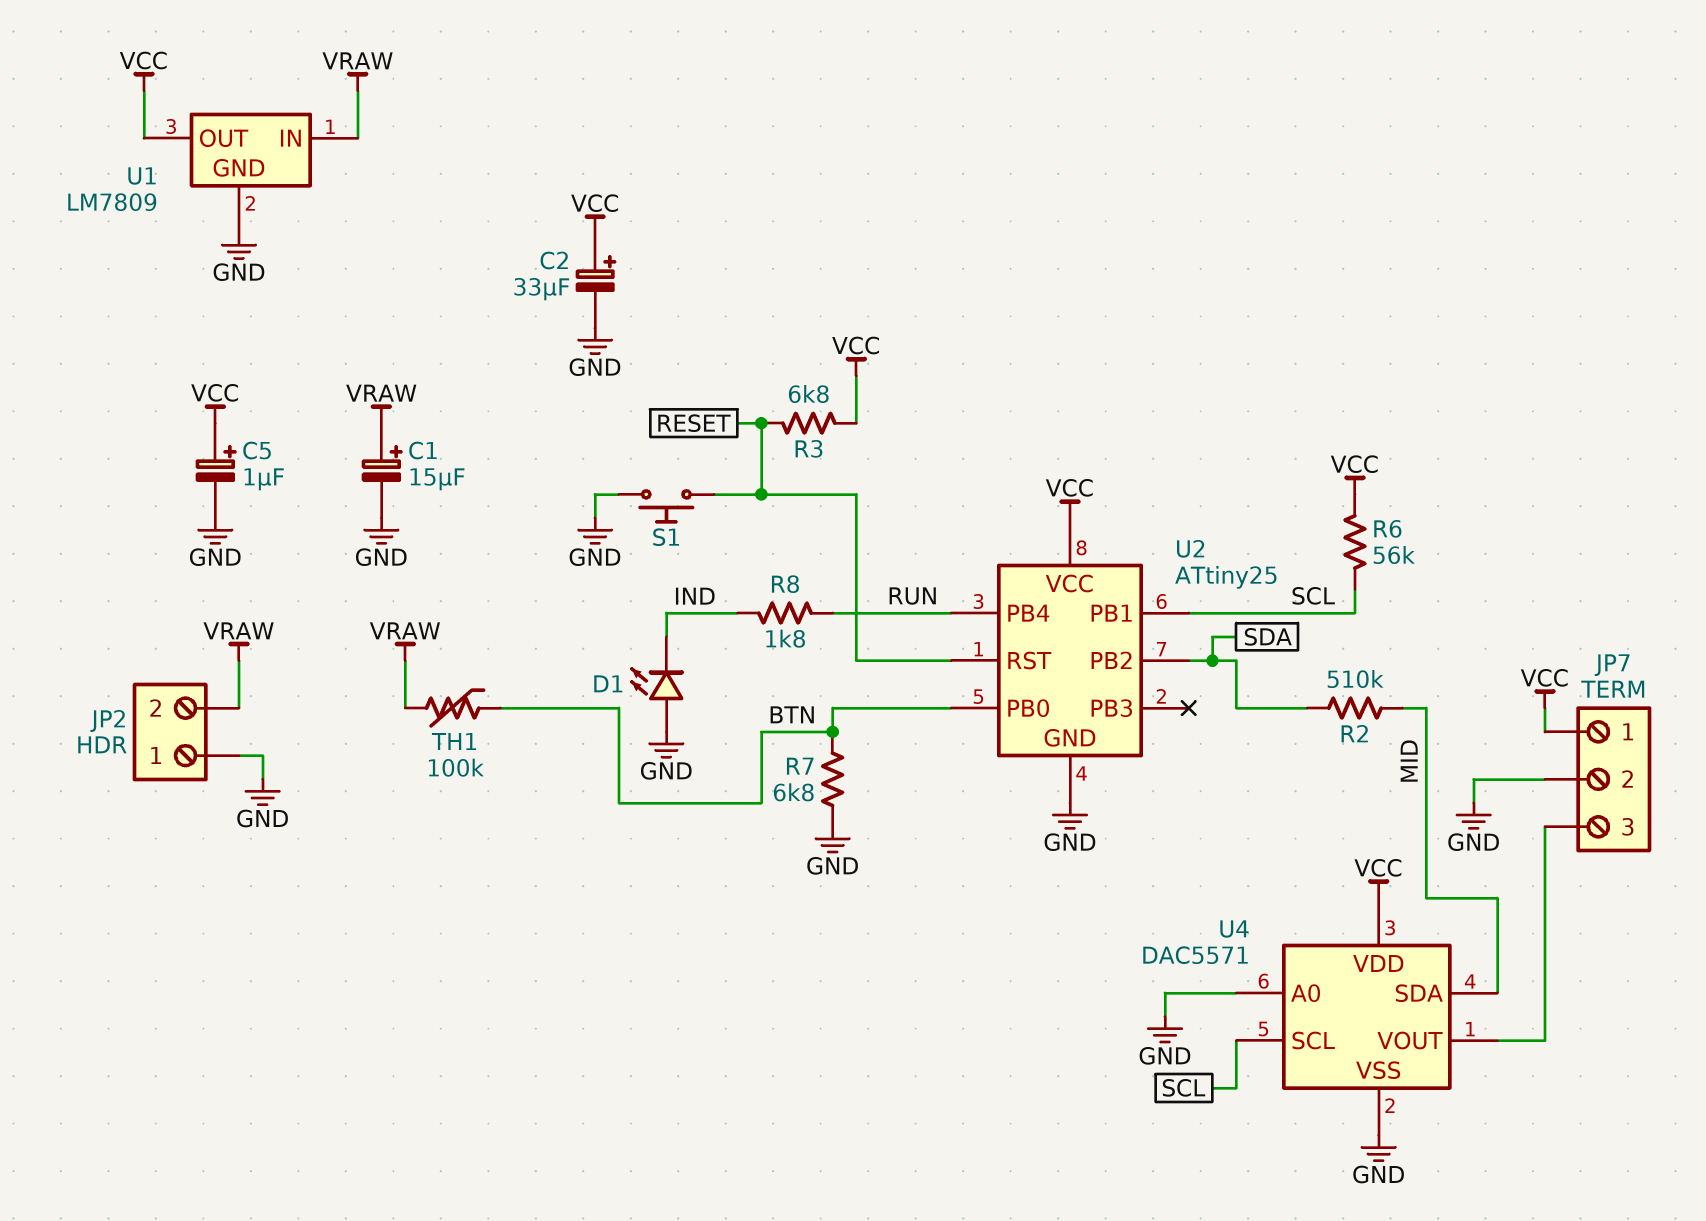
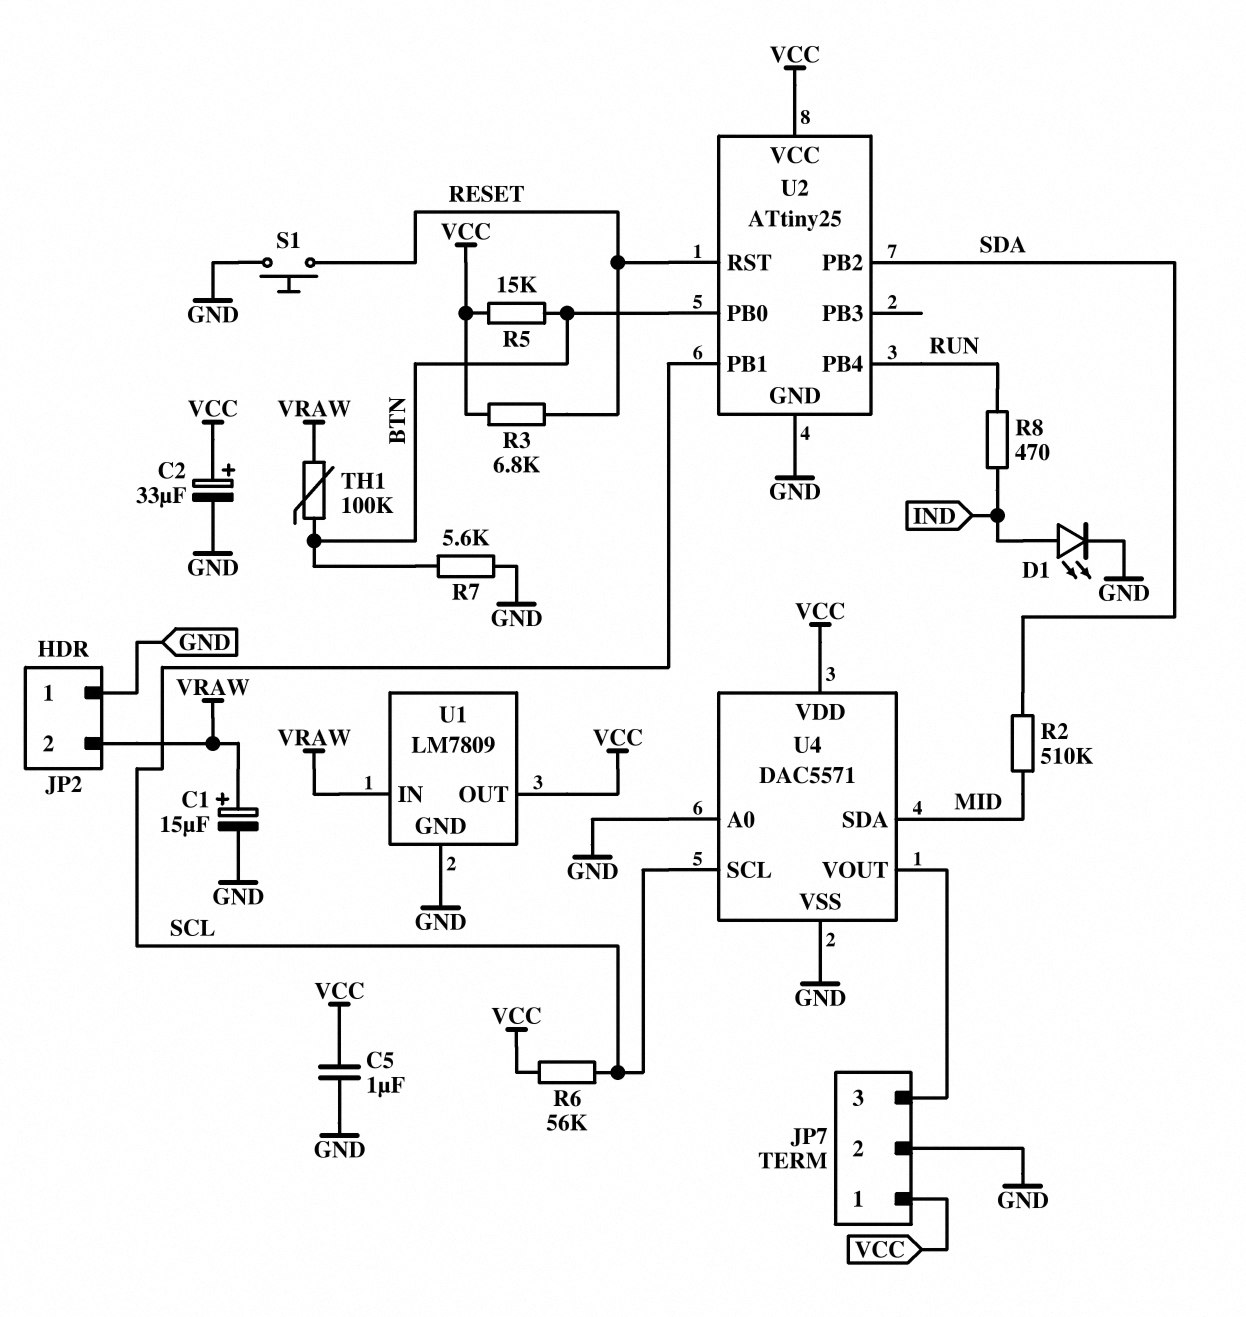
C5: 1uF (plus VCC, minus GND) -> 1uF (GND, VCC)
D1: LED (A GND, K IND) -> LED (A IND, K GND)
R5: none -> 15k (BTN, VCC)
R7: 6.8k (BTN, GND) -> 5.6k (BTN, GND)
R8: 1.8k (IND, RUN) -> 470 (IND, RUN)

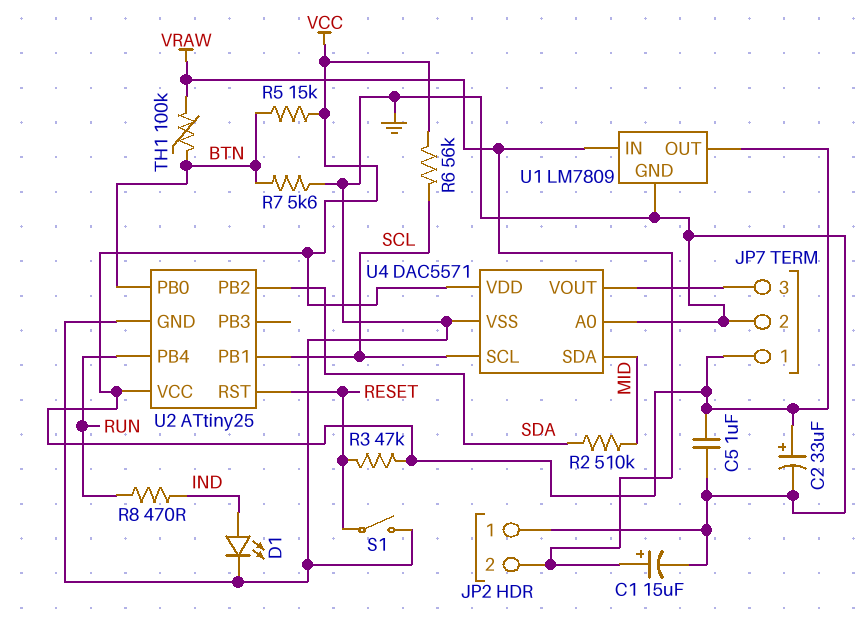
R3: 6.8k (RESET, VCC) -> 47k (RESET, VCC)
S1: button (GND, RESET) -> switch (GND, RESET)

